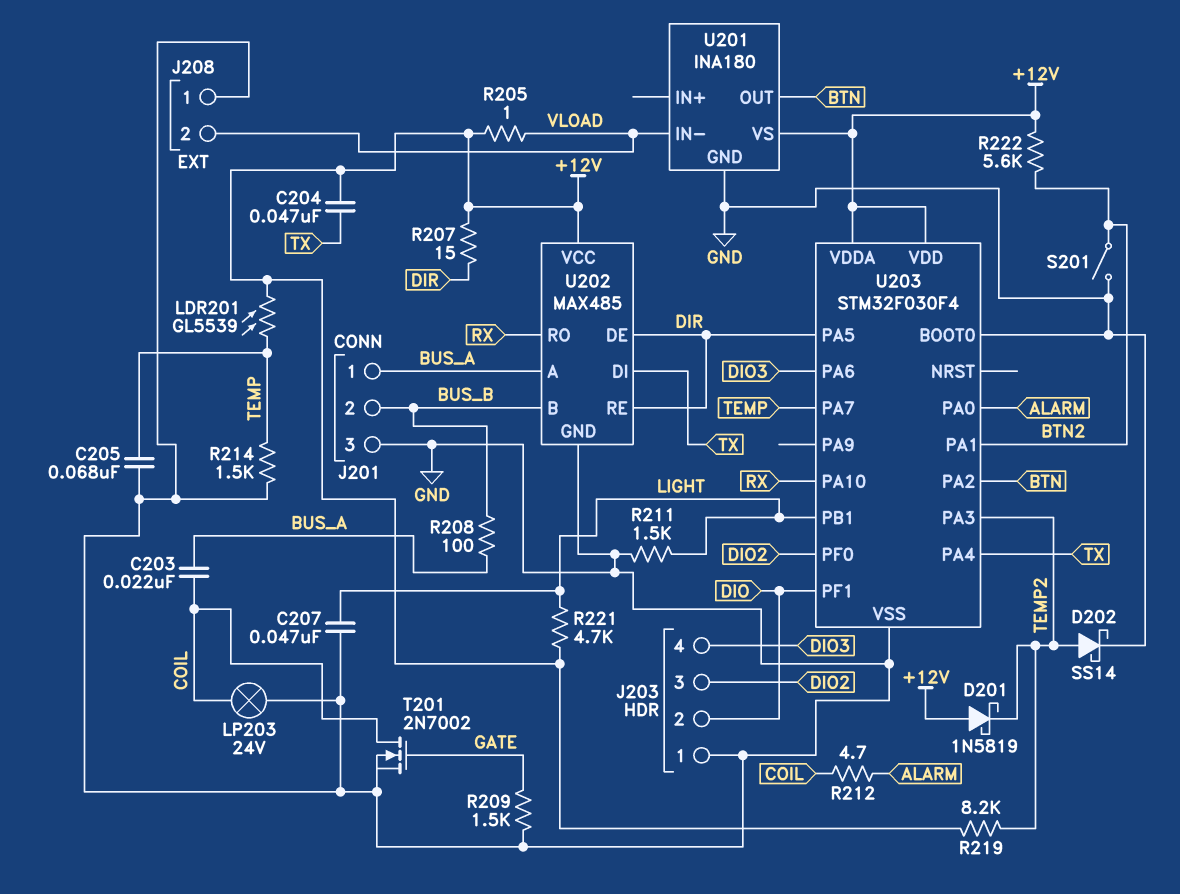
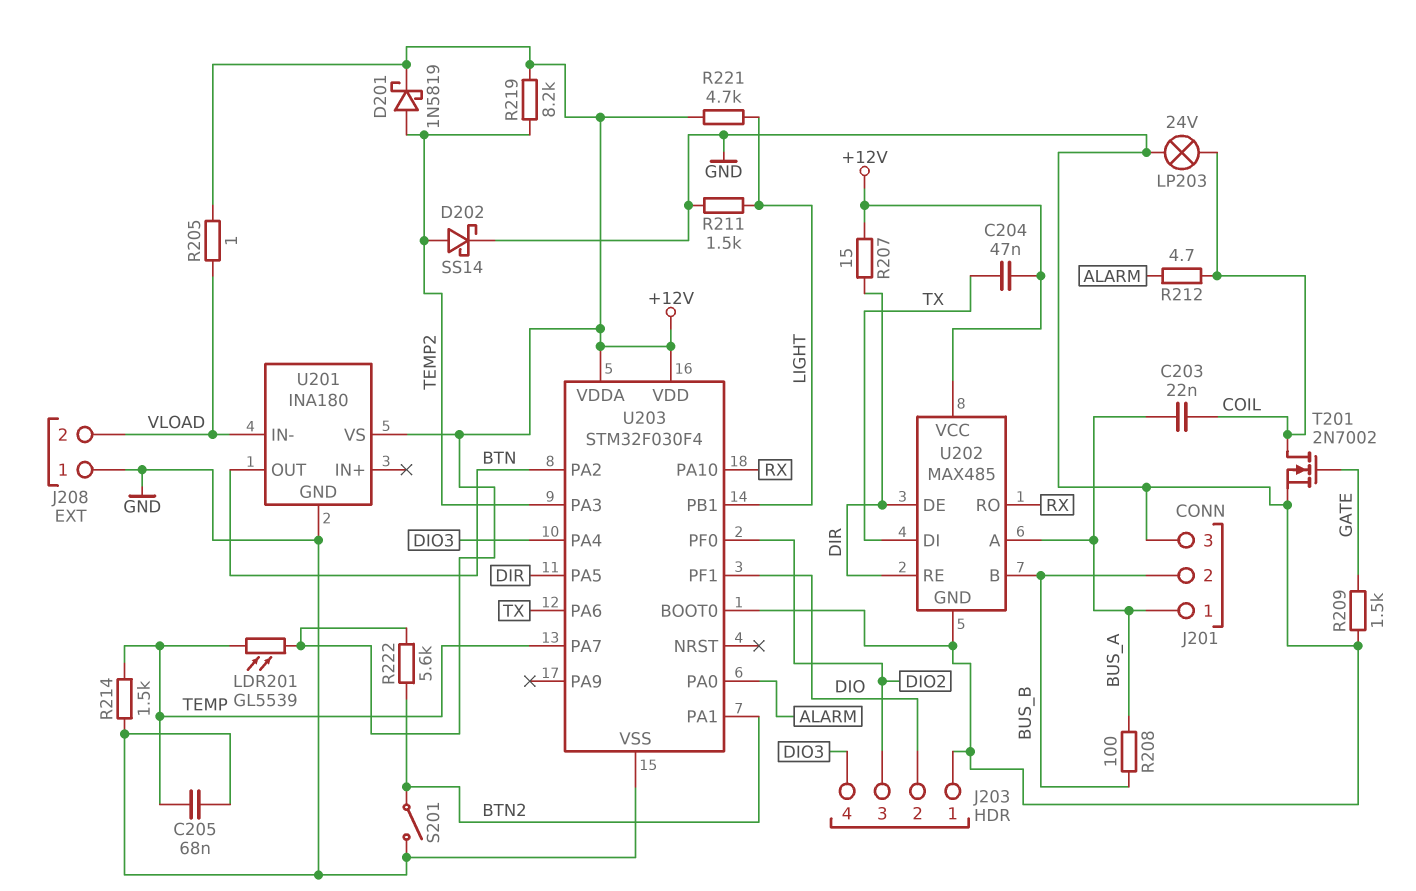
C207: 47nF (GND, LIGHT) -> none
D201: schottky 1N5819 (A +12V, K TEMP2) -> schottky 1N5819 (A TEMP2, K +12V)
U203 pin PA4: TX -> DIO3
U203 pin PA6: DIO3 -> TX

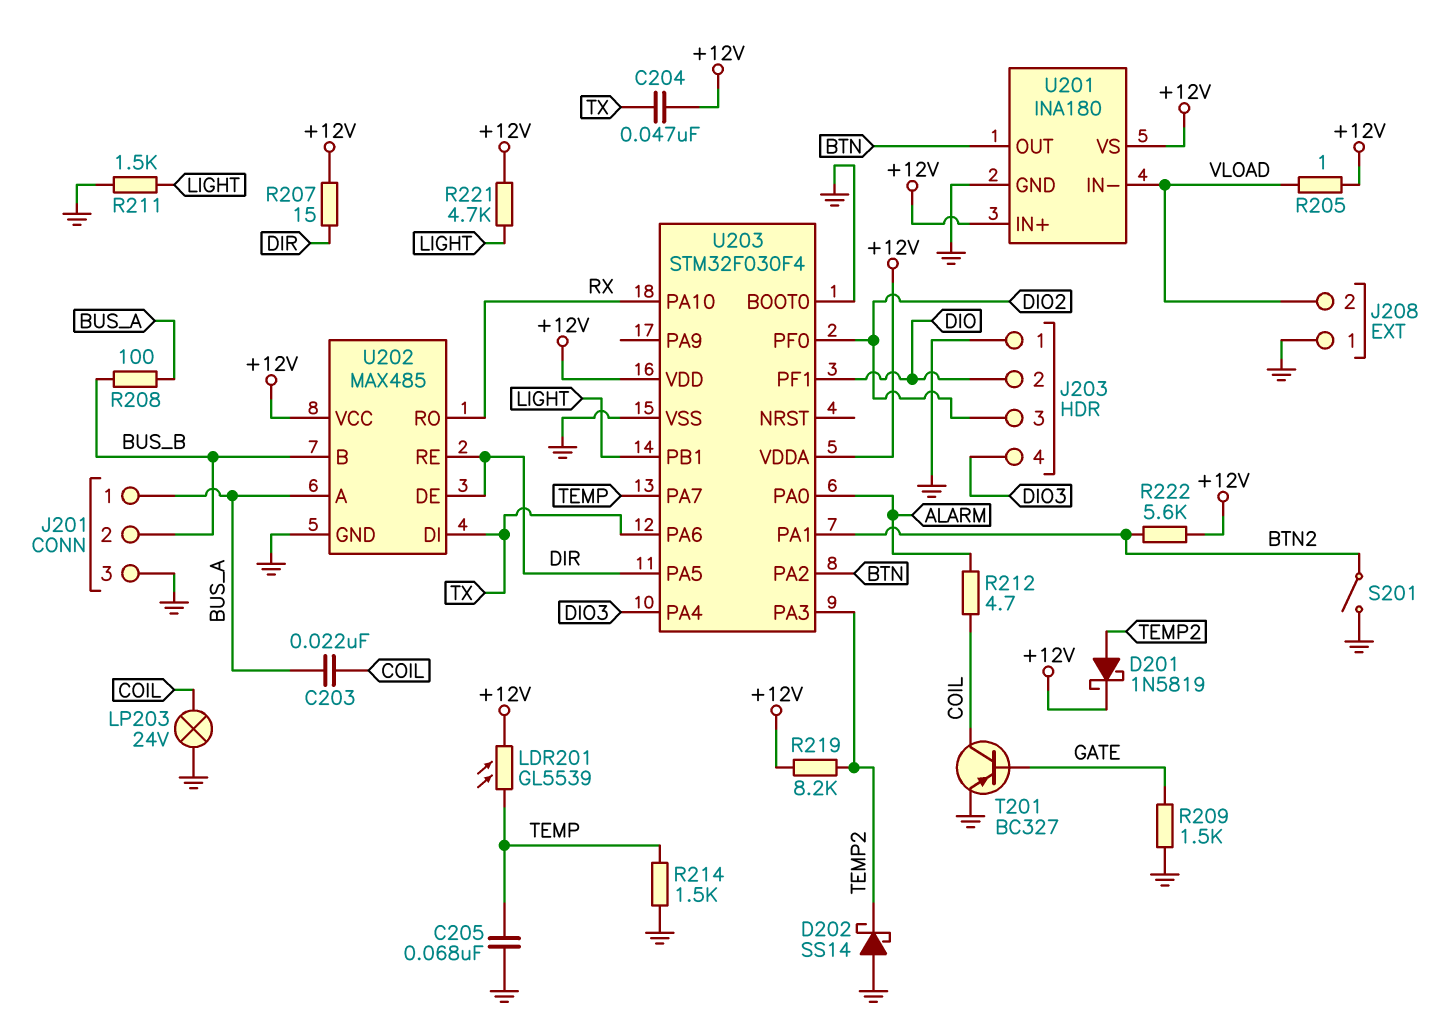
D202: schottky SS14 (A TEMP2, K GND) -> schottky SS14 (A GND, K TEMP2)
T201: NMOS 2N7002 (G GATE, D COIL, S GND) -> PNP BC327 (B GATE, C COIL, E GND)
U201 pin IN+: none -> +12V

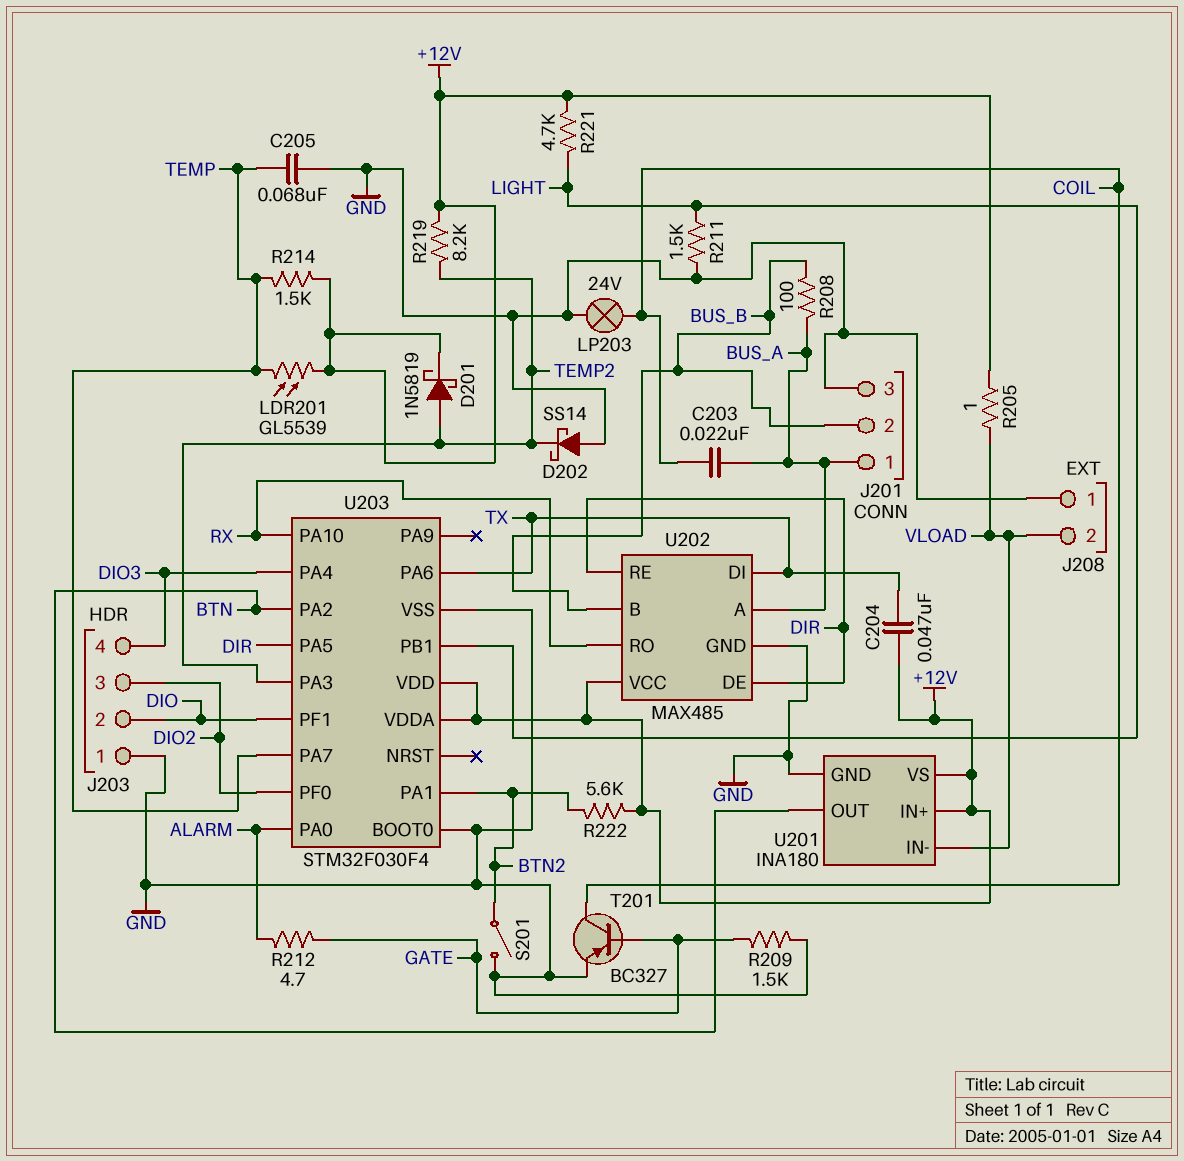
R207: 15 (+12V, DIR) -> none
R212: 4.7 (ALARM, COIL) -> 4.7 (ALARM, GATE)
R214: 1.5k (GND, TEMP) -> 1.5k (+12V, TEMP)

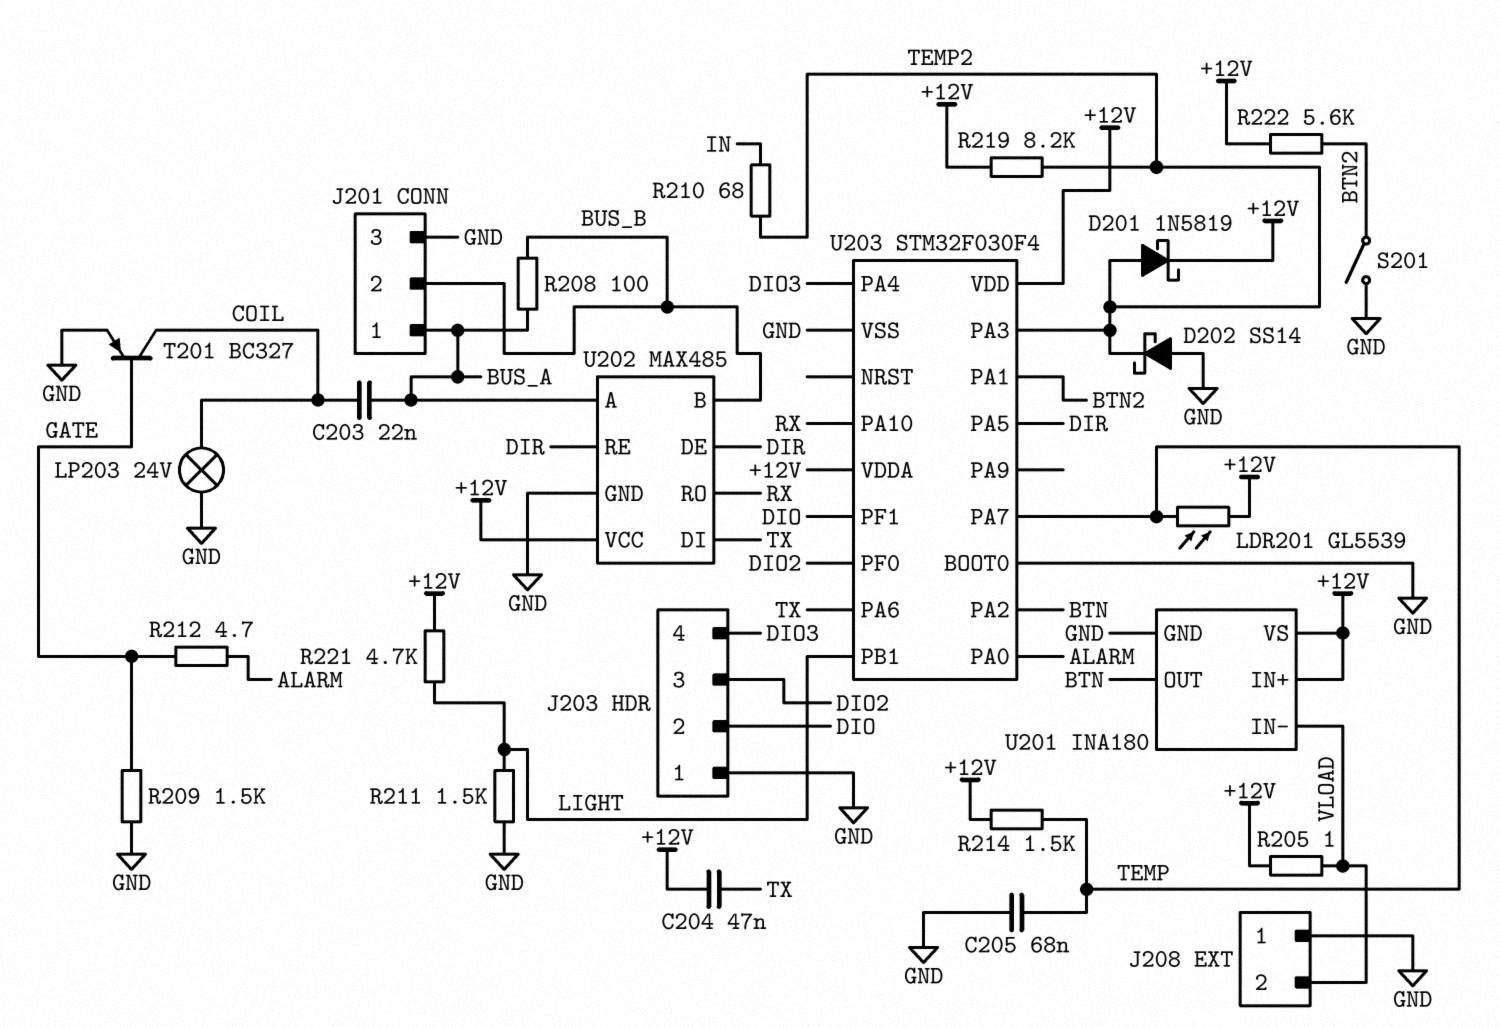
R210: none -> 68 (IN, TEMP2)

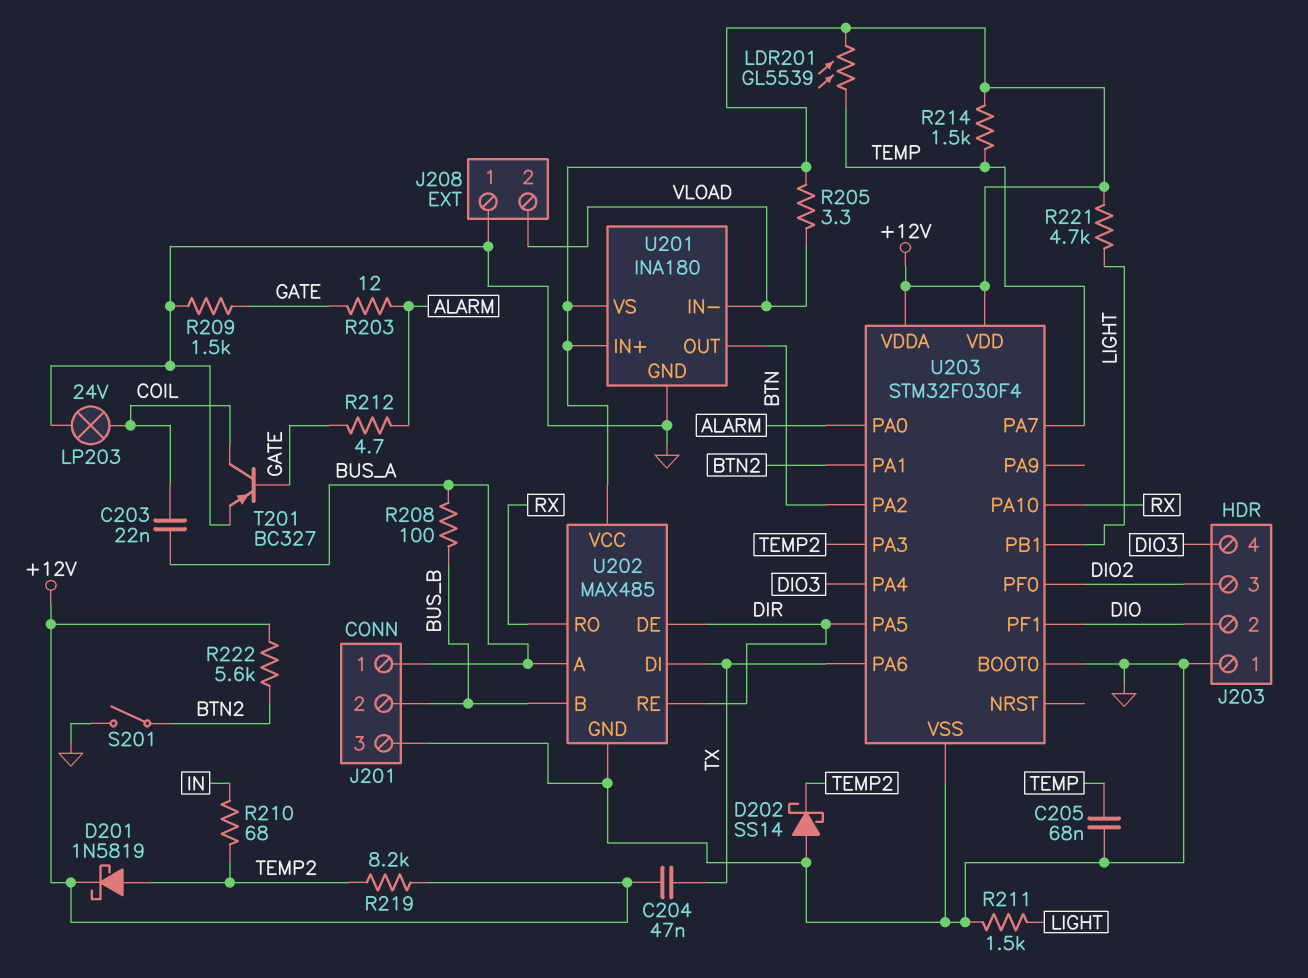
R203: none -> 12 (ALARM, GATE)
R205: 1 (+12V, VLOAD) -> 3.3 (+12V, VLOAD)

